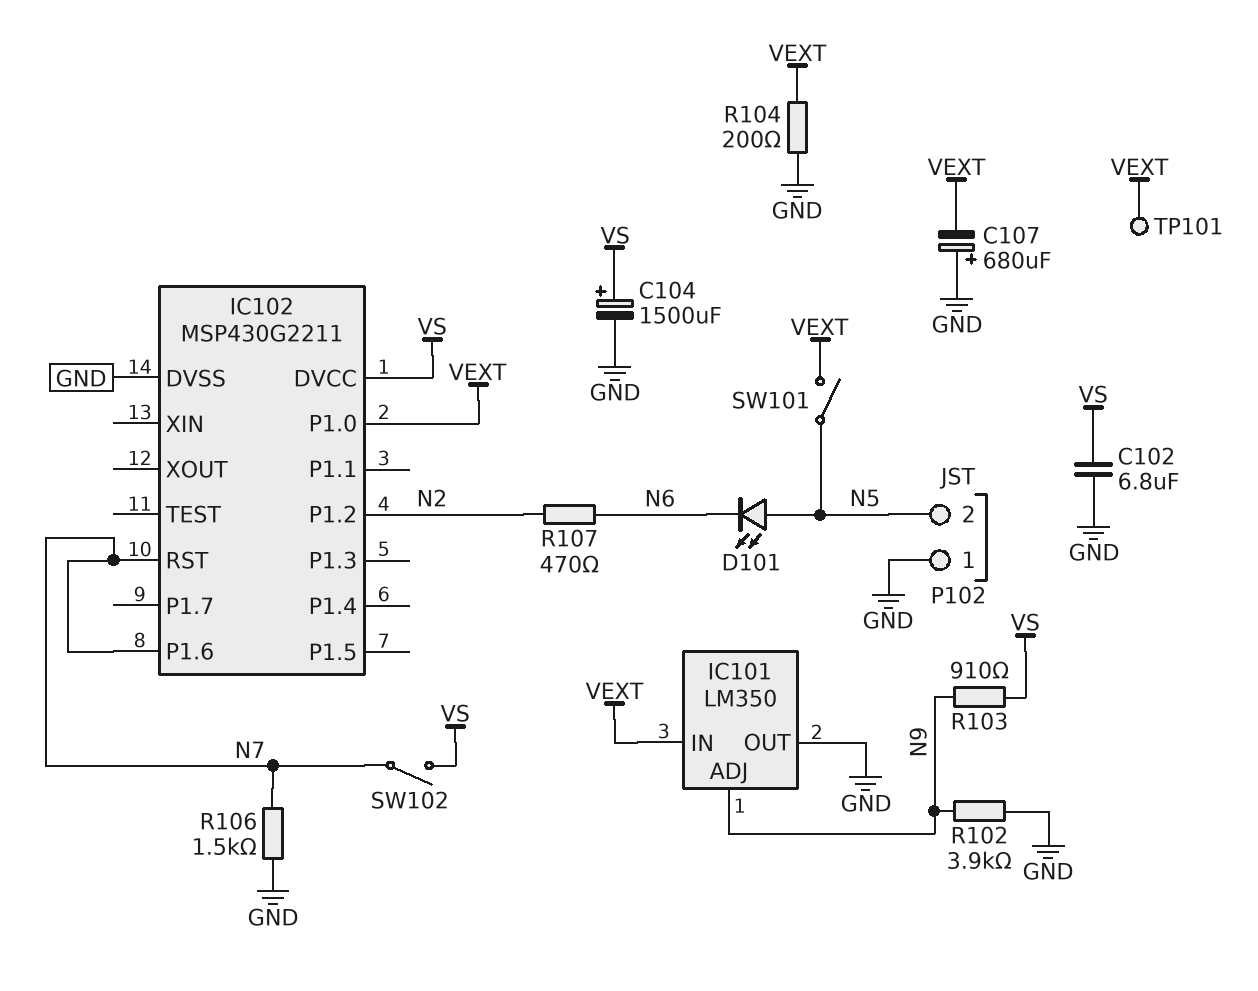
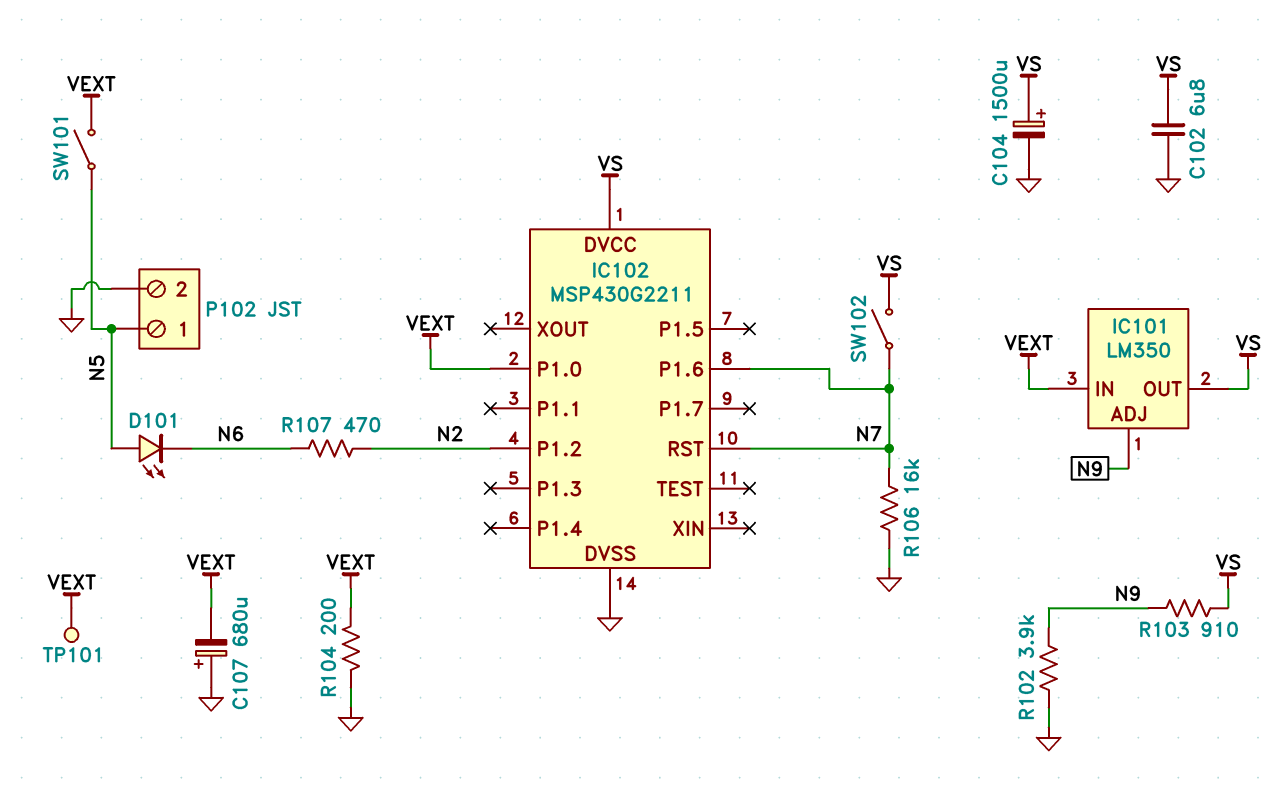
IC101 pin OUT: GND -> VS
P102 pin 1: GND -> N5
P102 pin 2: N5 -> GND
R106: 1.5k (GND, N7) -> 16k (GND, N7)

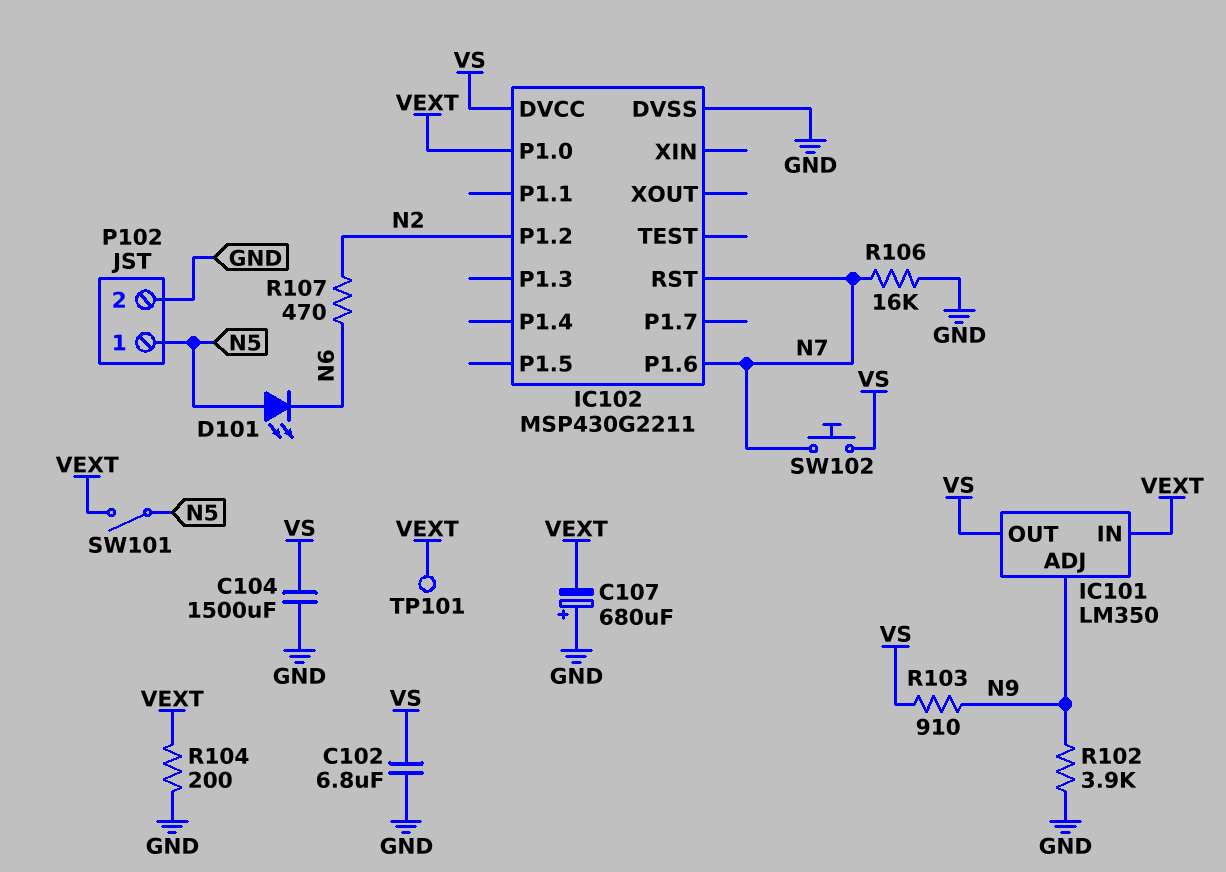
C104: 1500uF (plus VS, minus GND) -> 1500uF (GND, VS)
SW102: switch (N7, VS) -> button (N7, VS)

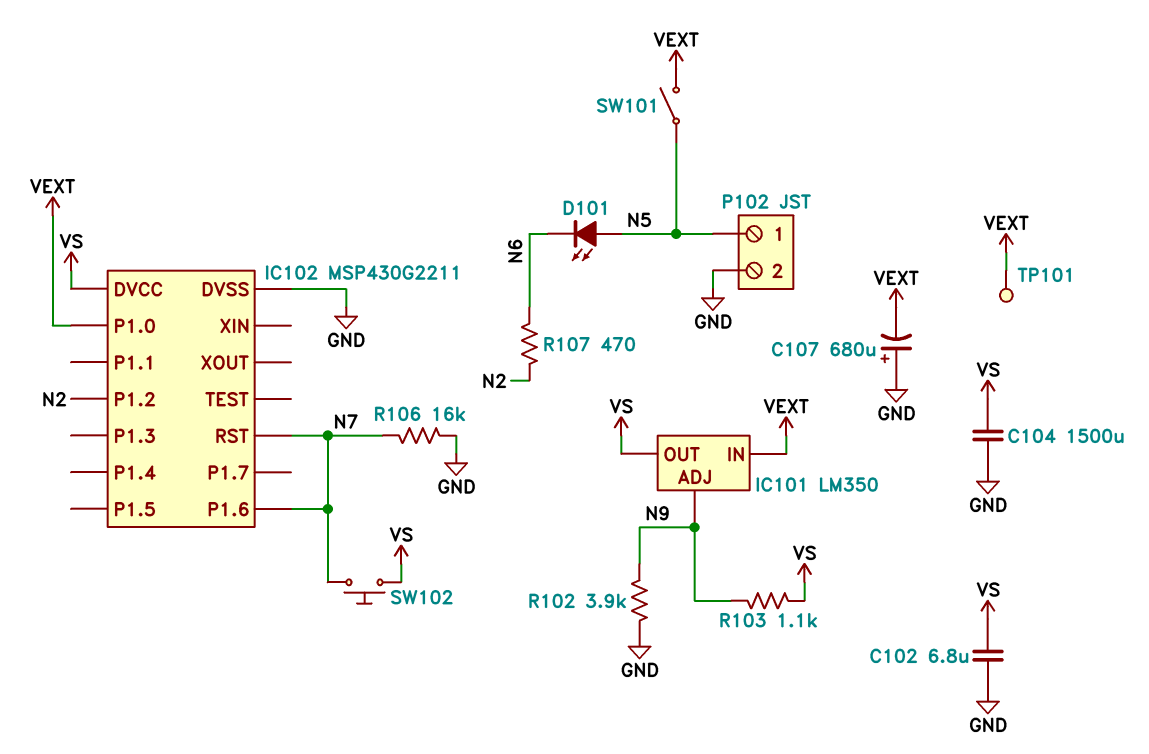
R103: 910 (N9, VS) -> 1.1k (N9, VS)
R104: 200 (GND, VEXT) -> none

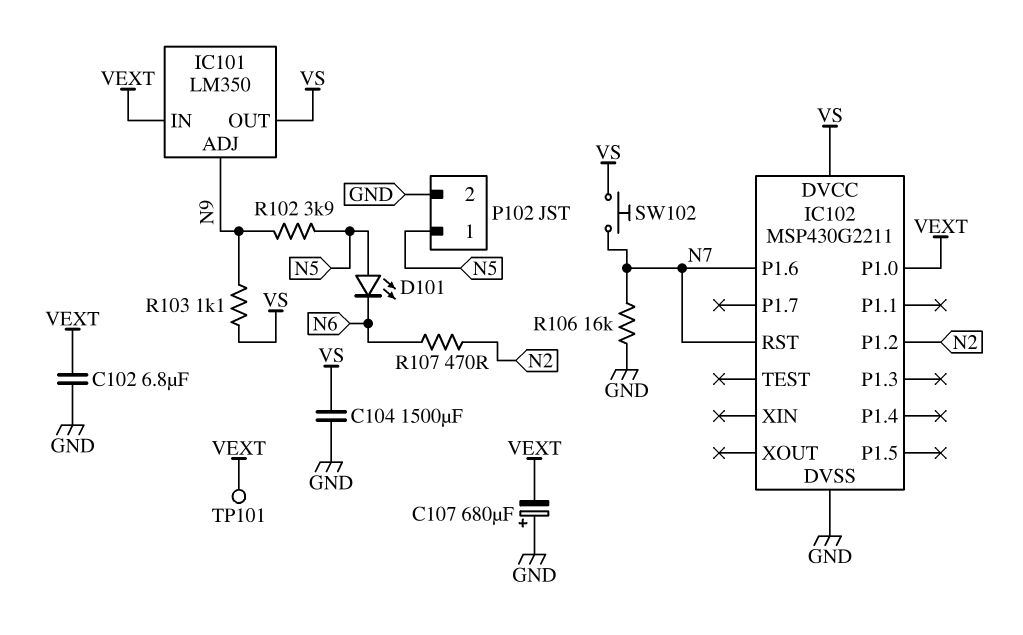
C102: 6.8uF (GND, VS) -> 6.8uF (GND, VEXT)
R102: 3.9k (GND, N9) -> 3.9k (N5, N9)
SW101: switch (N5, VEXT) -> none

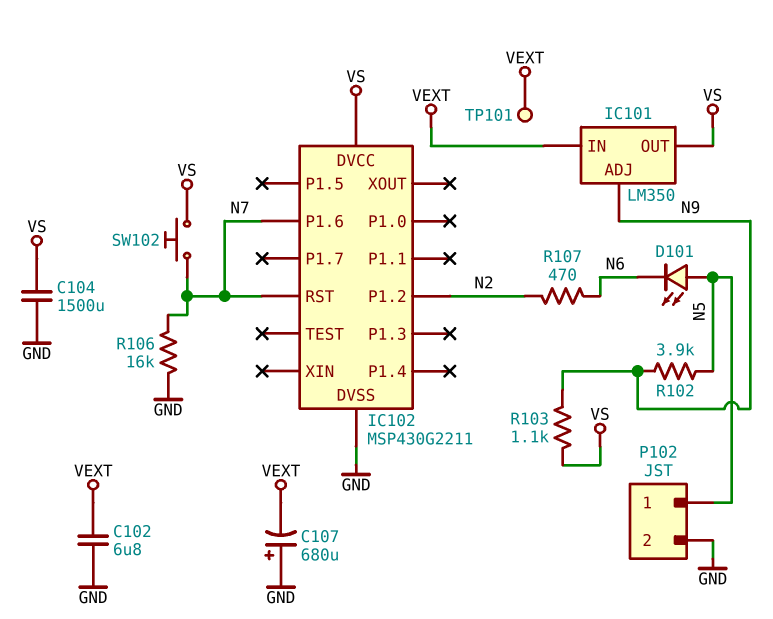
IC102 pin P1.0: VEXT -> none

